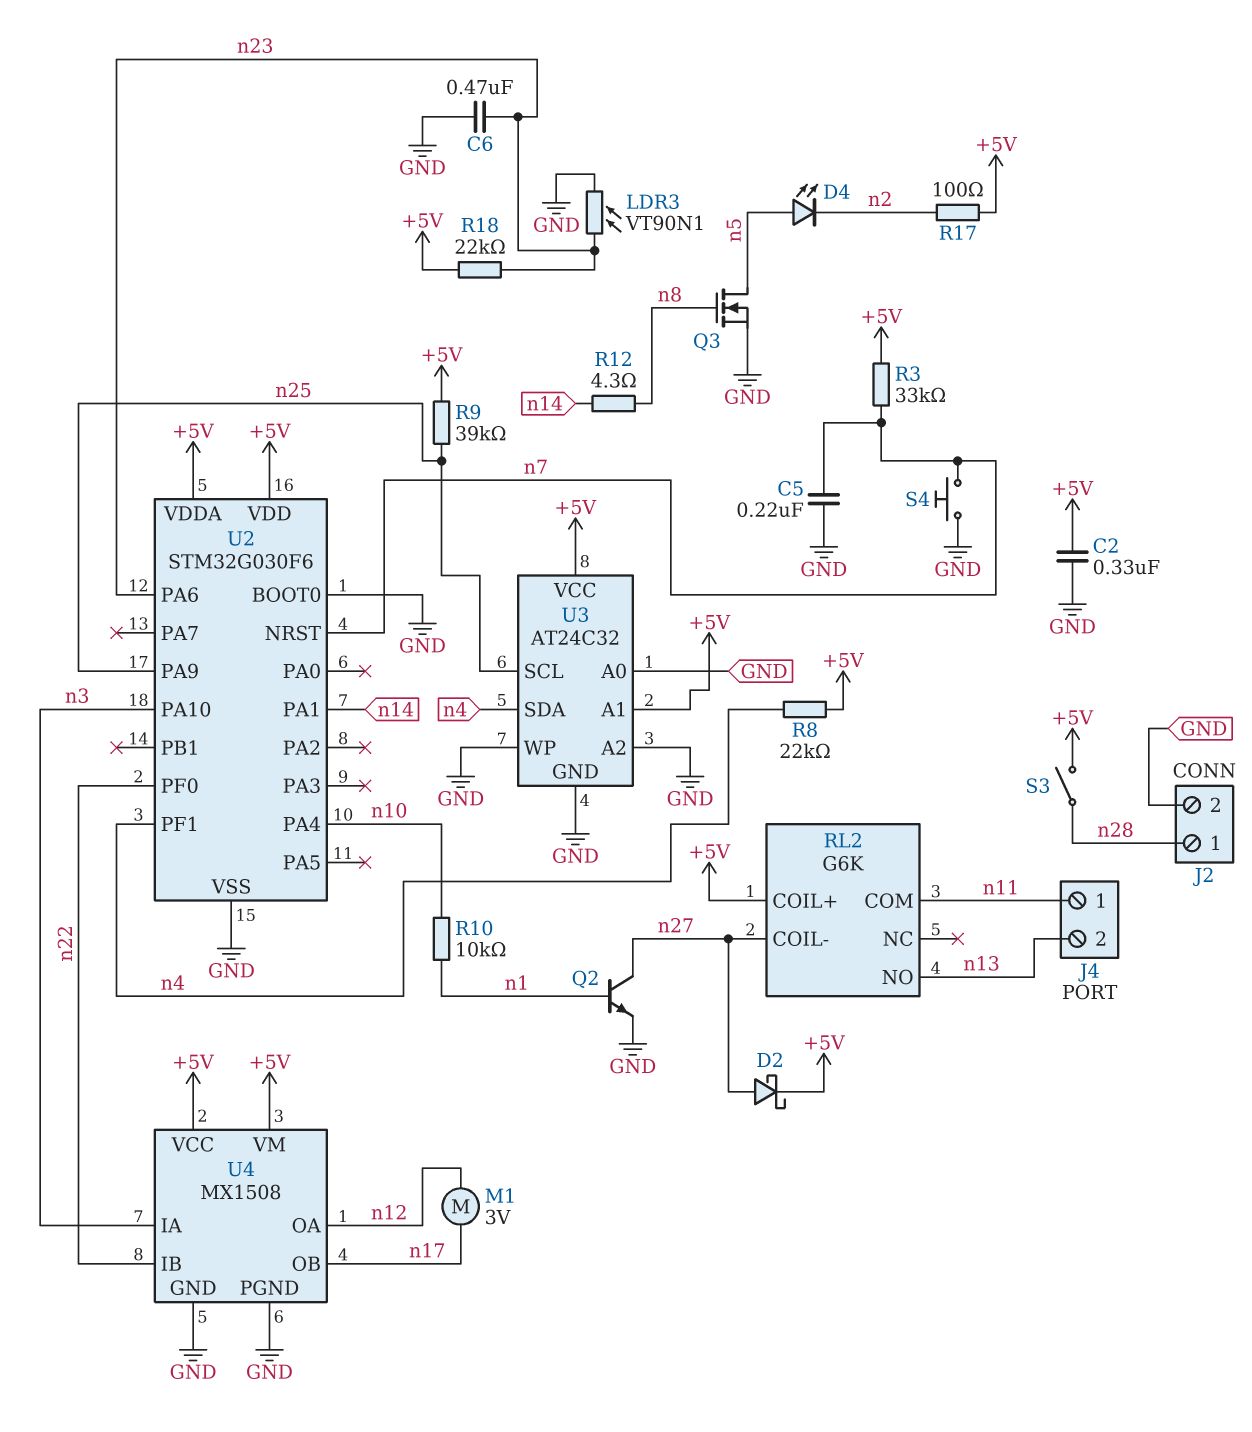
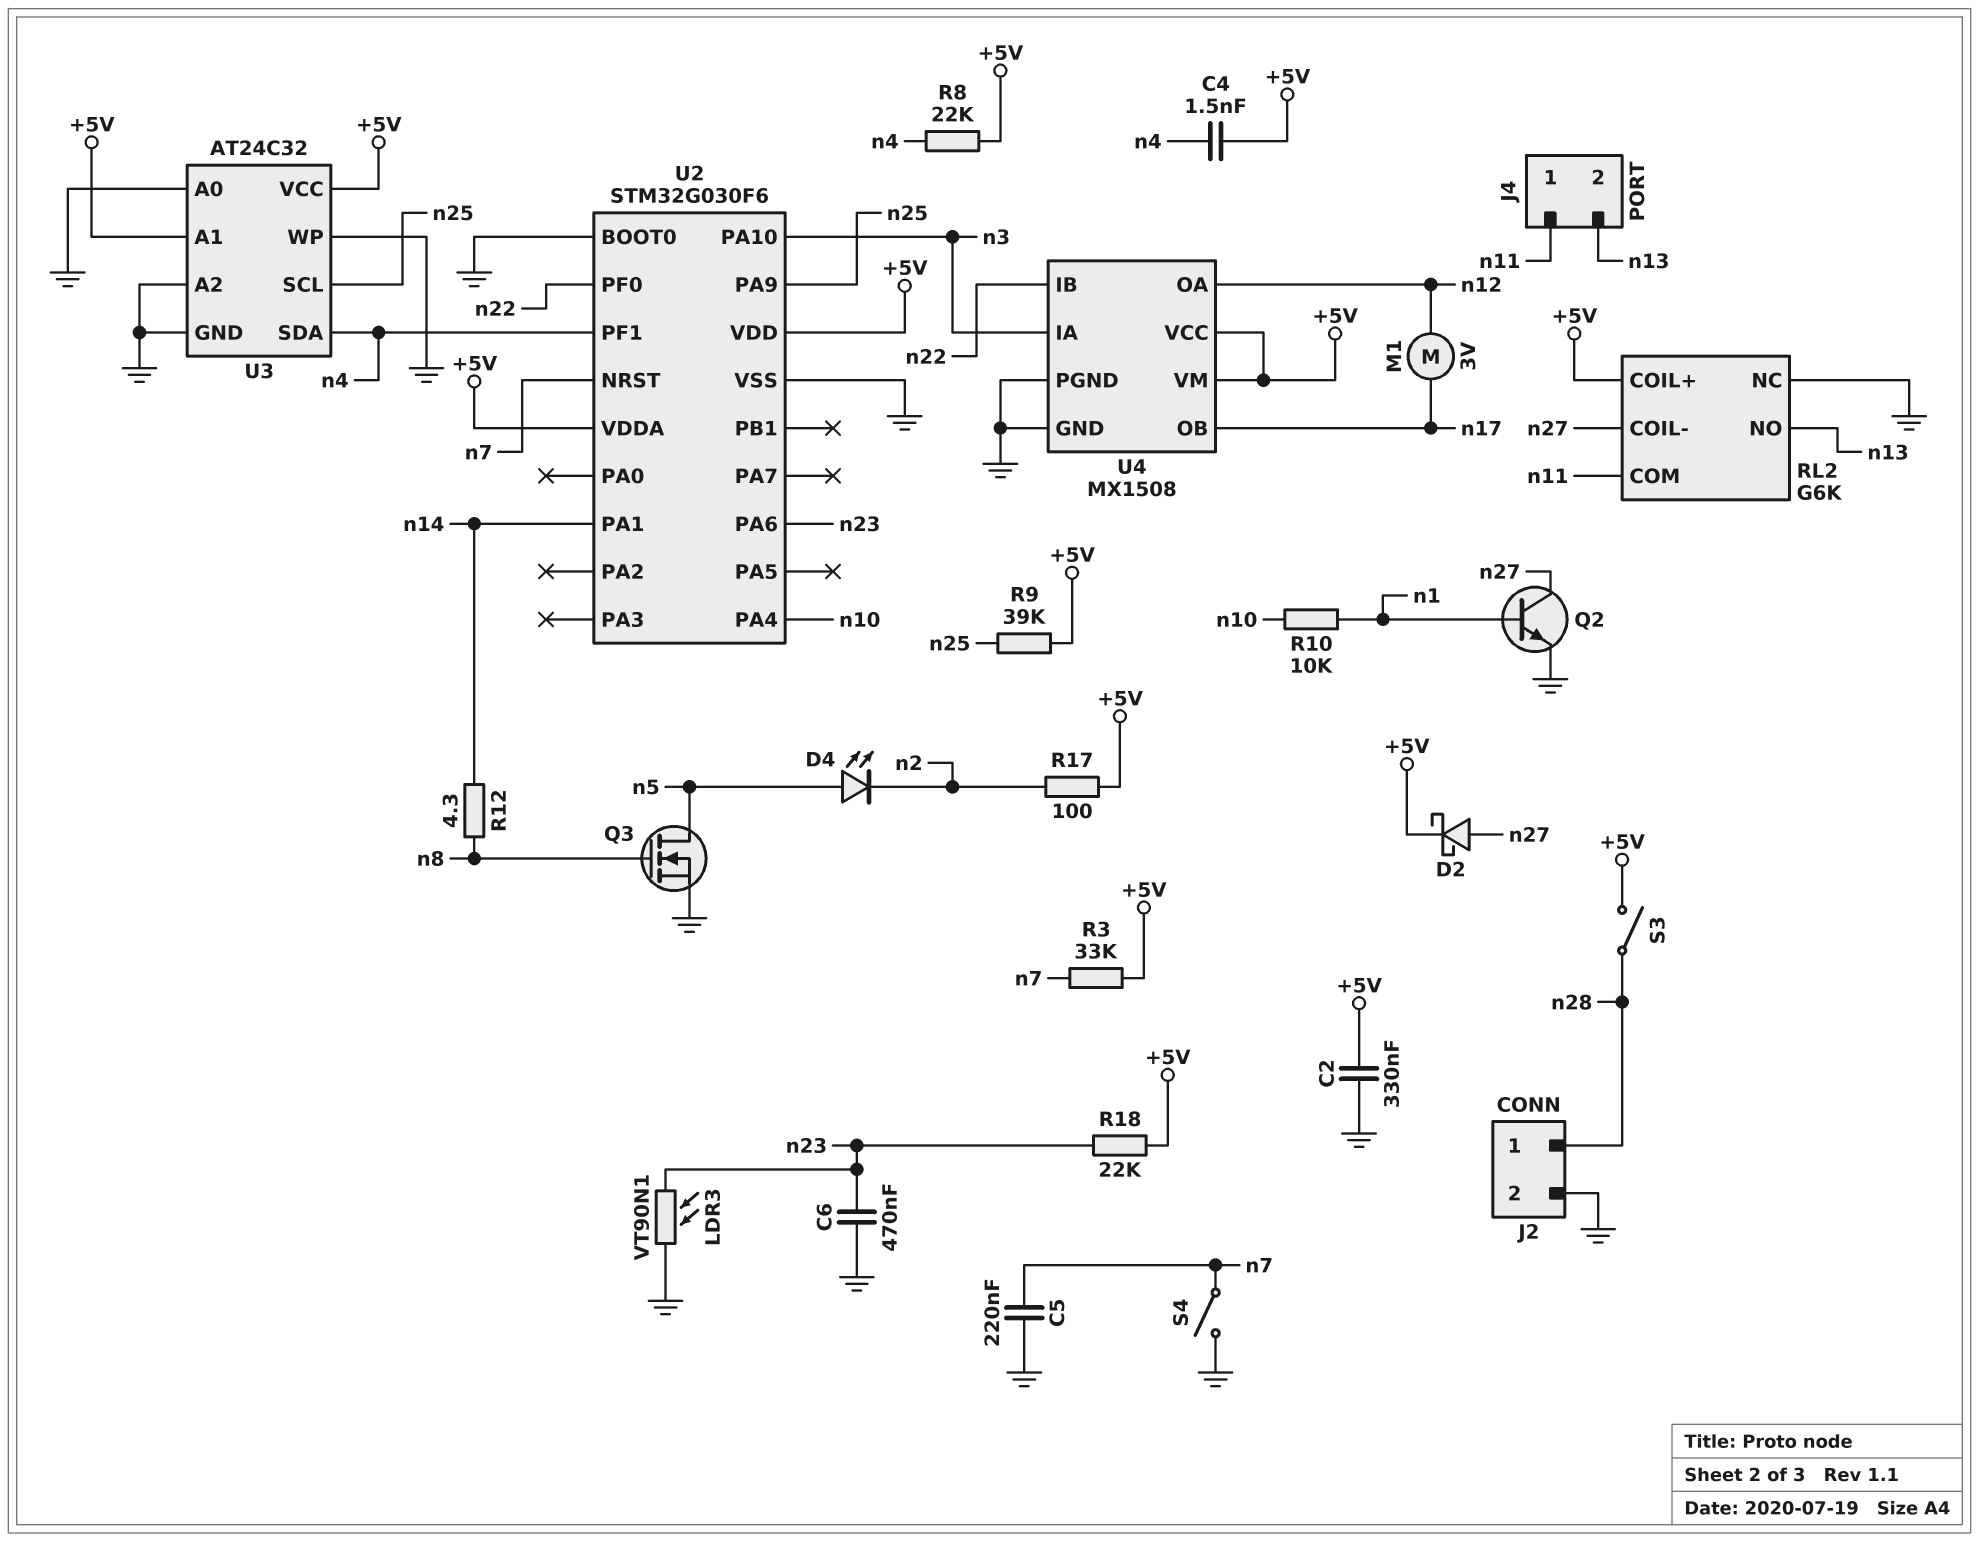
C4: none -> 1.5nF (+5V, n4)
RL2 pin NC: none -> GND
S4: button (GND, n7) -> switch (GND, n7)

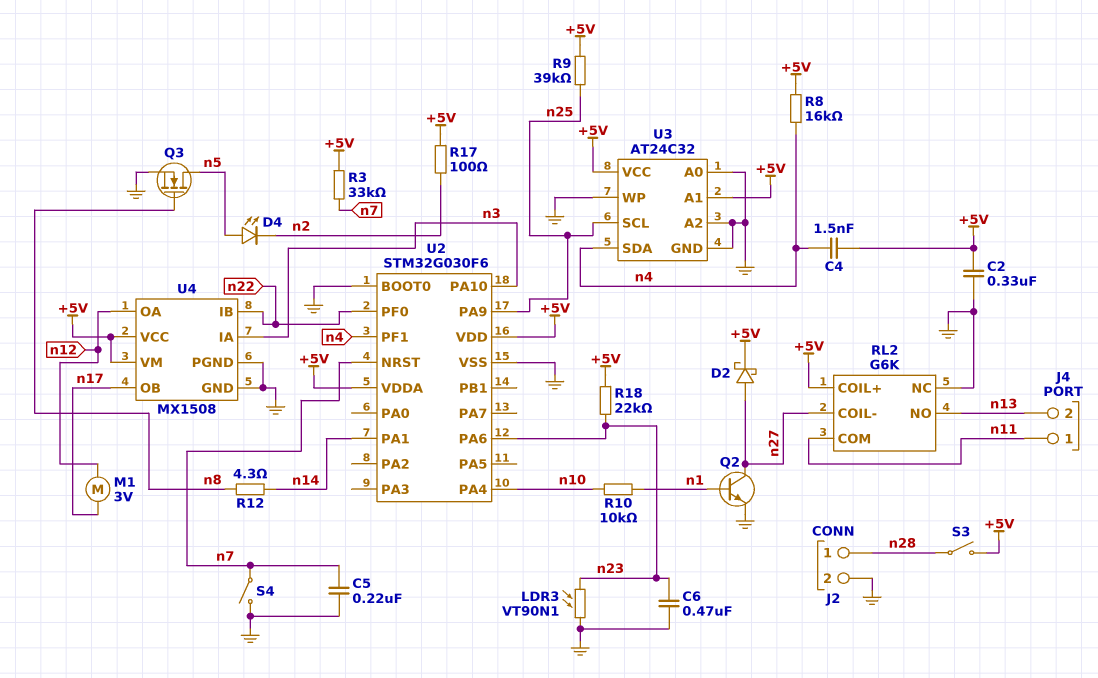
R8: 22k (+5V, n4) -> 16k (+5V, n4)

